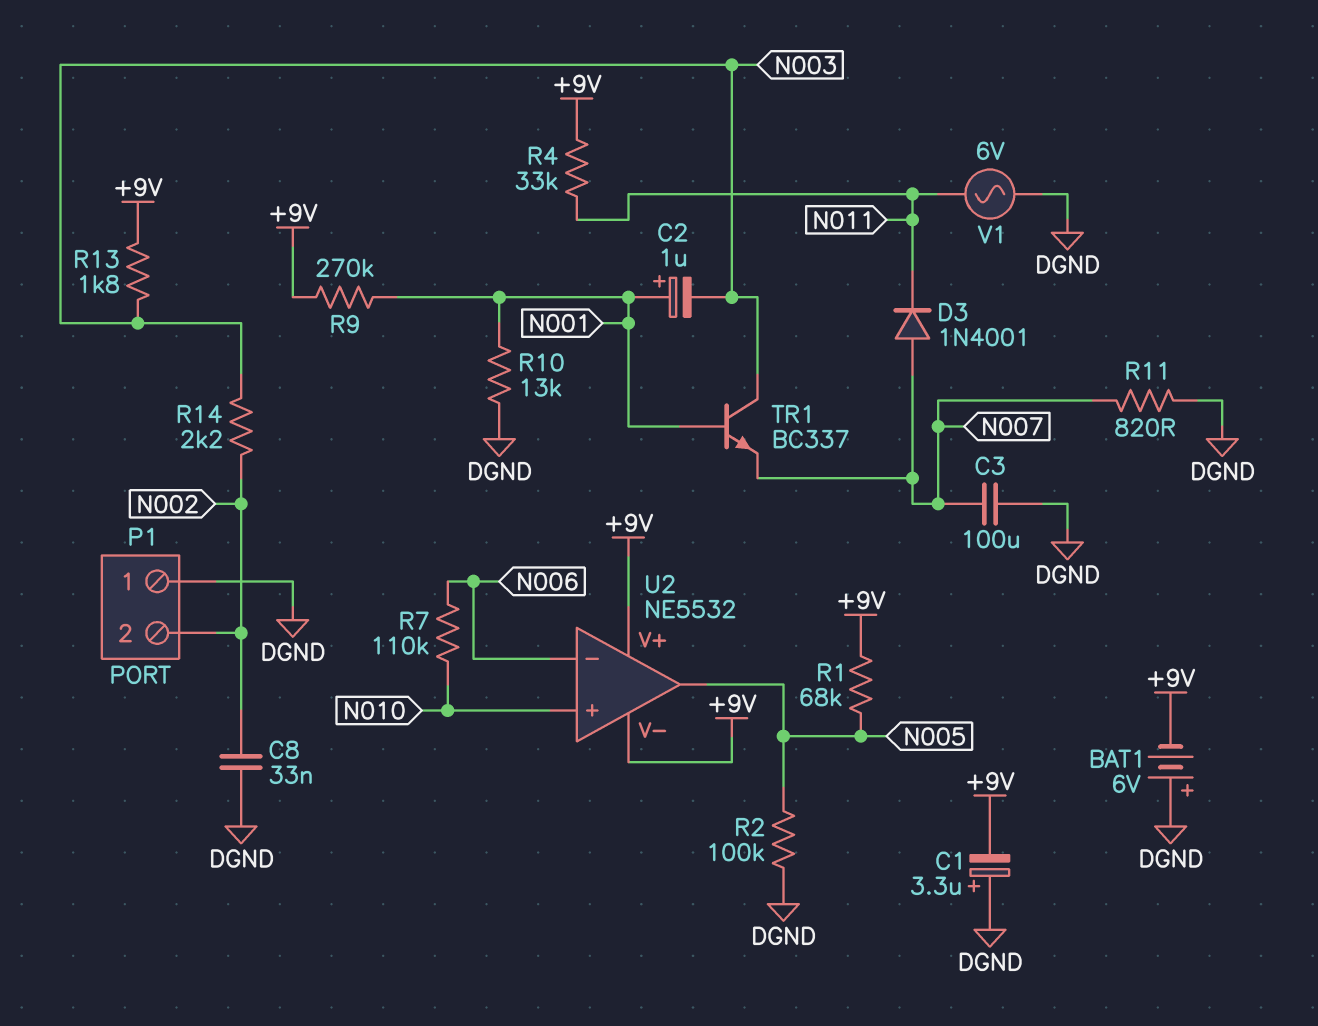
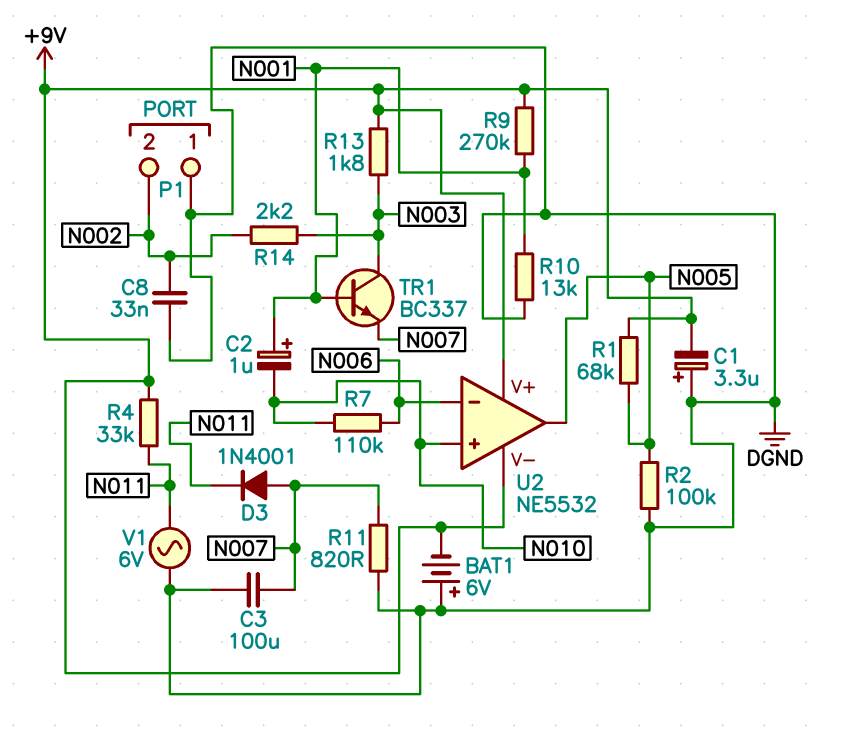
C2: 1uF (plus N001, minus N003) -> 1uF (plus N001, minus N010)

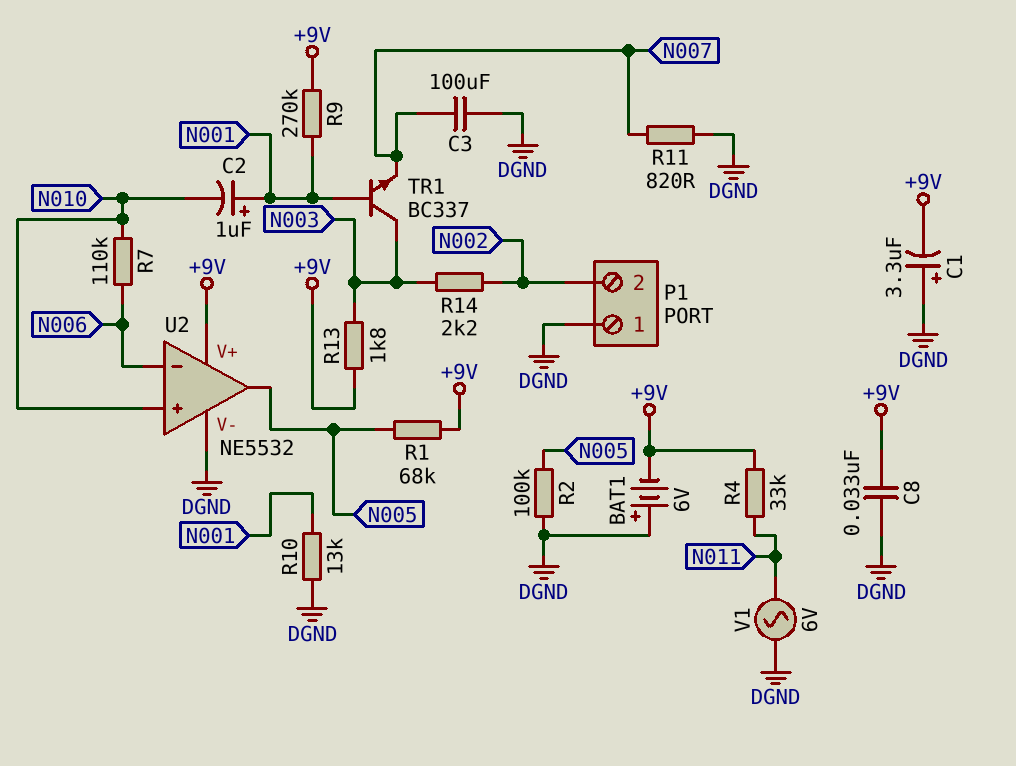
C8: 33nF (DGND, N002) -> 33nF (+9V, DGND)
D3: diode 1N4001 (A N007, K N011) -> none
U2 pin V-: +9V -> DGND

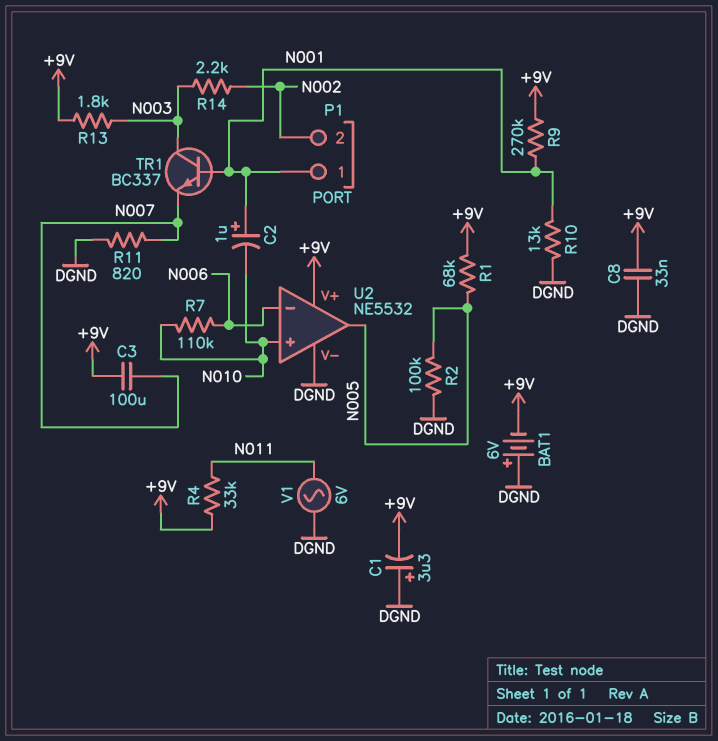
C3: 100uF (DGND, N007) -> 100uF (+9V, N007)
P1 pin 1: DGND -> N001

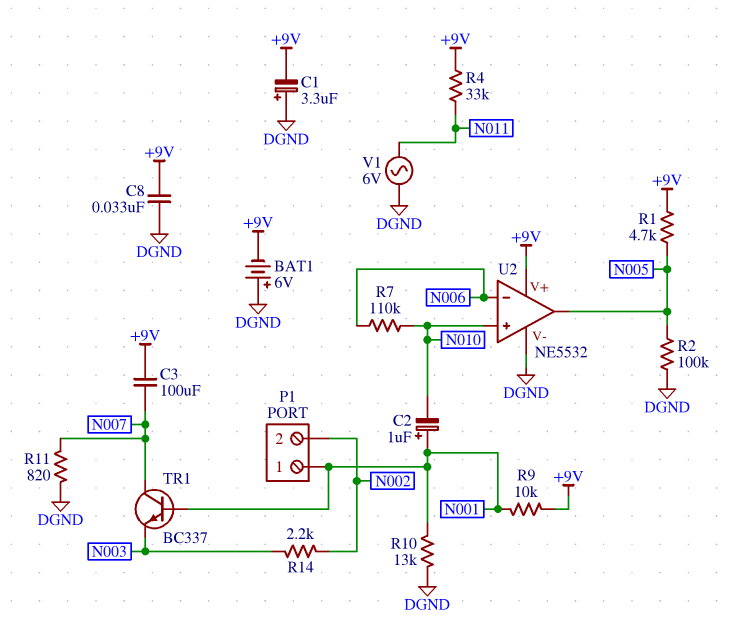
R1: 68k (+9V, N005) -> 4.7k (+9V, N005)
R9: 270k (+9V, N001) -> 10k (+9V, N001)
R13: 1.8k (+9V, N003) -> none
TR1: NPN BC337 (B N001, C N003, E N007) -> NPN BC337 (B N001, C N007, E N003)

